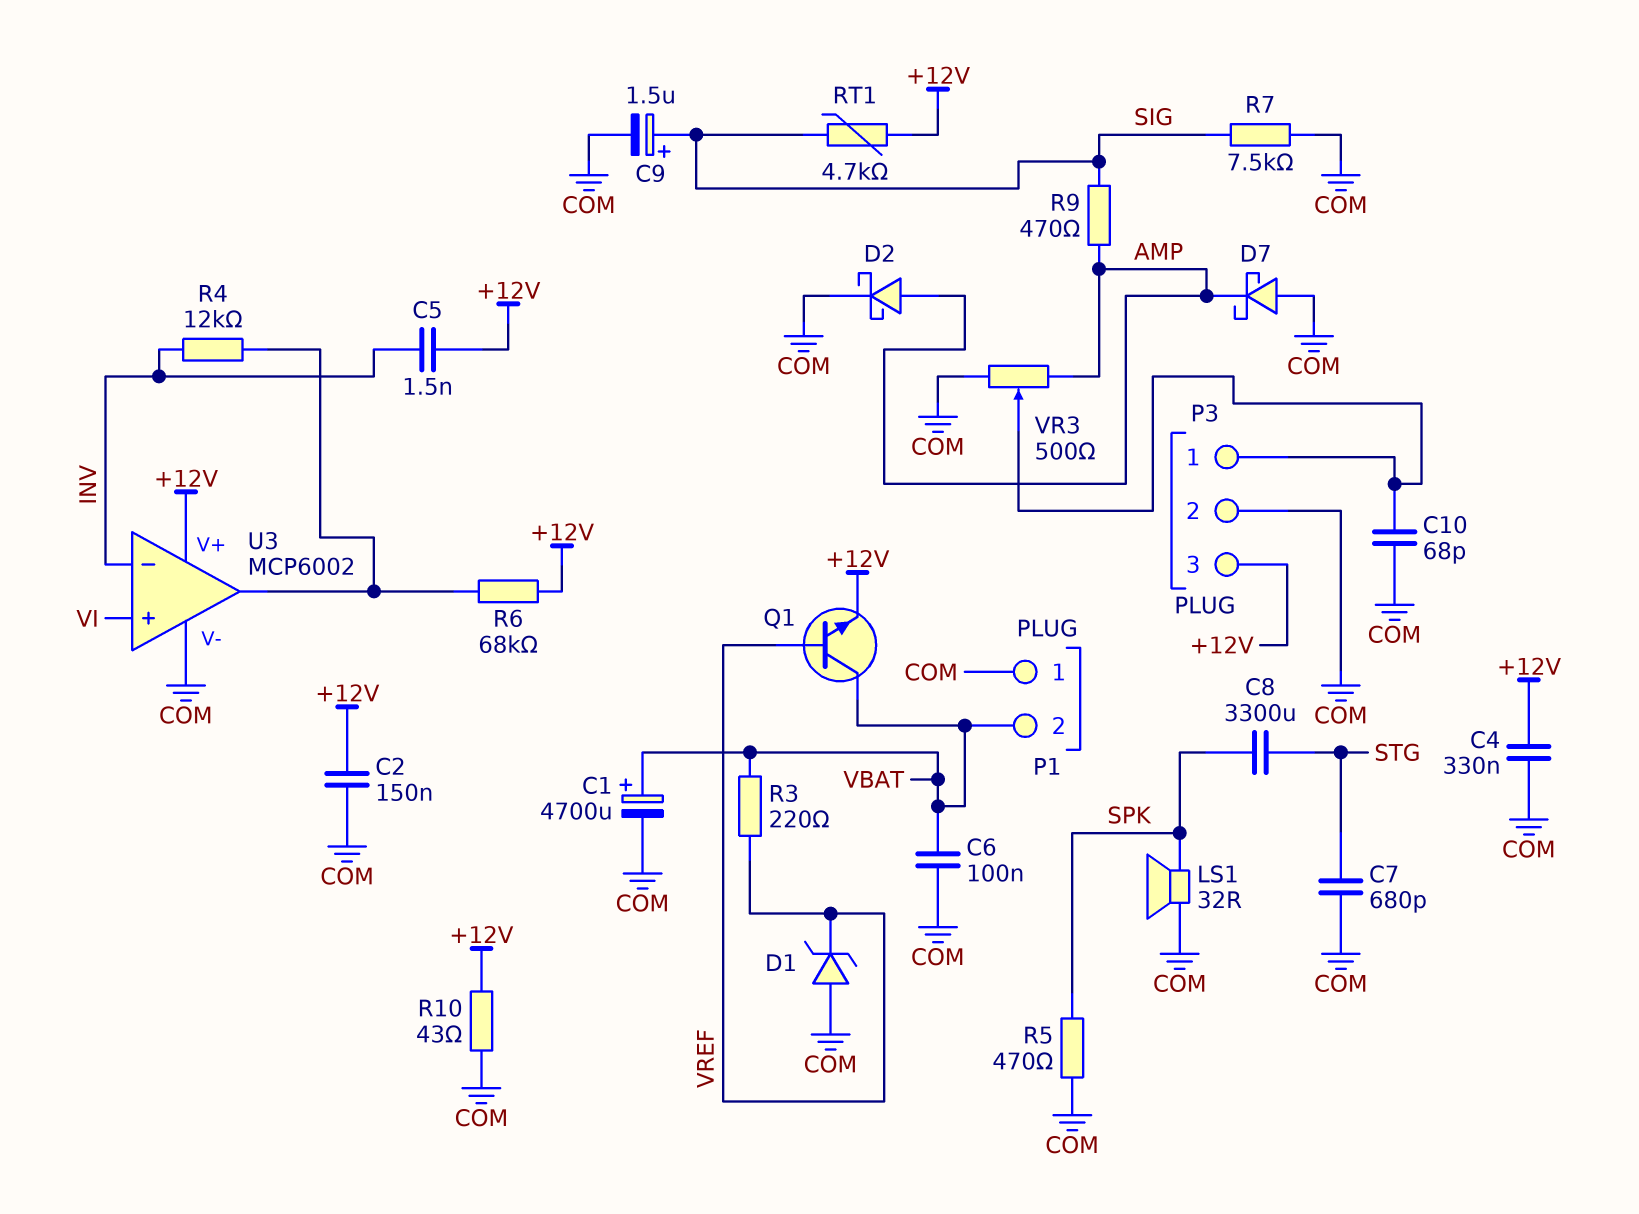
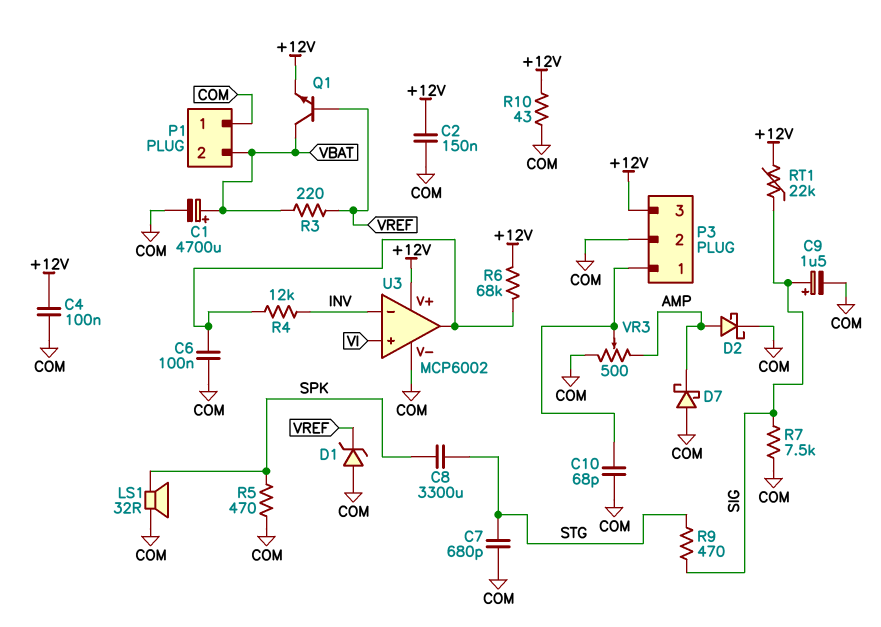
C4: 330nF (+12V, COM) -> 100nF (+12V, COM)
C5: 1.5nF (+12V, INV) -> none
C6: 100nF (COM, VBAT) -> 100nF (COM, U3/out)
R9: 470 (AMP, SIG) -> 470 (SIG, STG)
RT1: 4.7k (+12V, SIG) -> 22k (+12V, SIG)

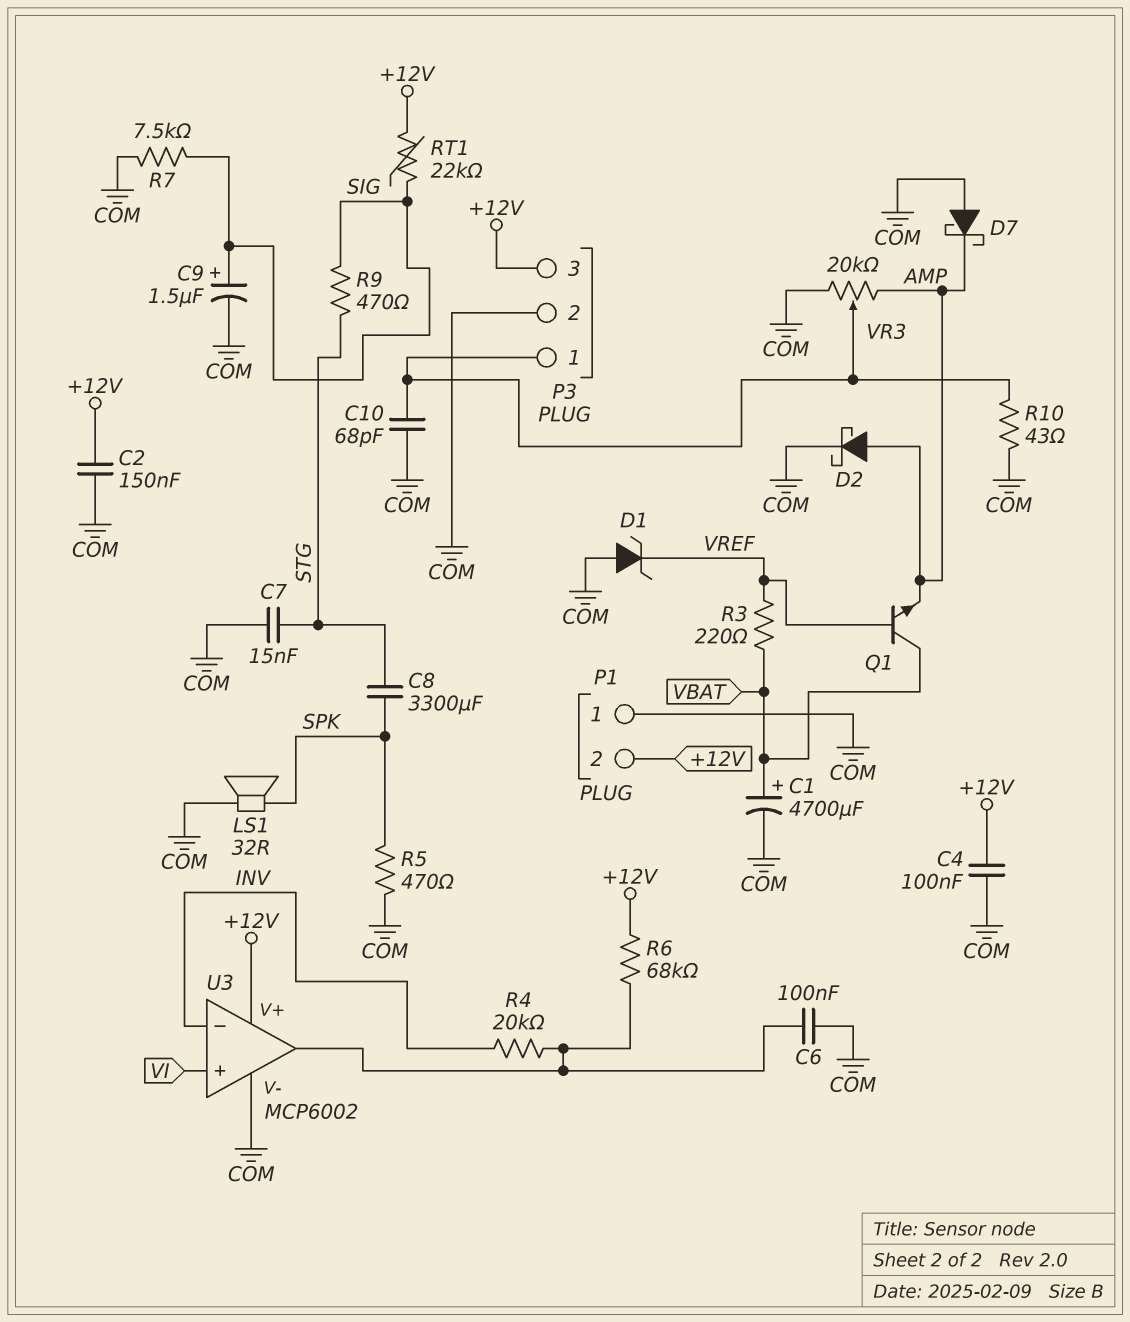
C7: 680pF (COM, STG) -> 15nF (COM, STG)
P1 pin 2: VBAT -> +12V
Q1: NPN (B VREF, C VBAT, E +12V) -> NPN (B VREF, C VBAT, E AMP)
R4: 12k (INV, U3/out) -> 20k (INV, U3/out)
R10: 43 (+12V, COM) -> 43 (COM, P3/1)
VR3: 500 (AMP, COM, wiper P3/1) -> 20k (AMP, COM, wiper P3/1)

